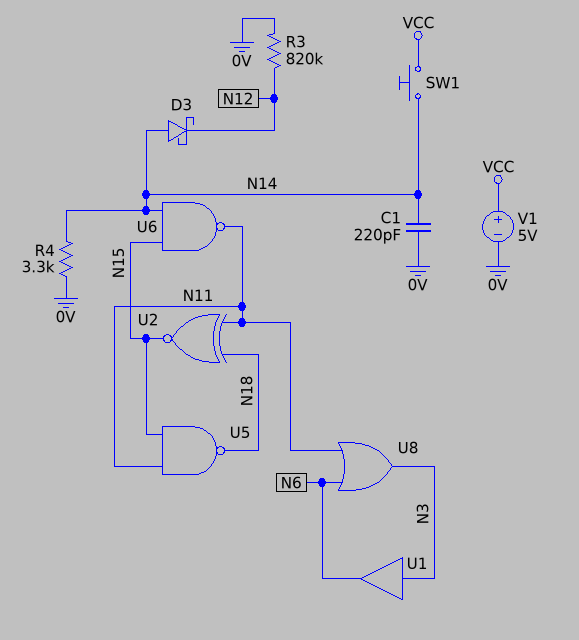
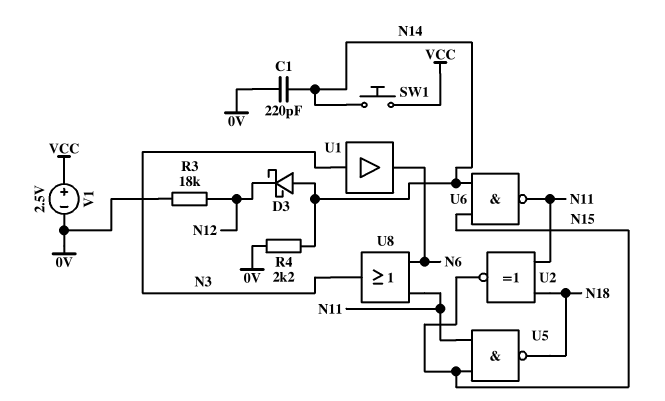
R3: 820k (0V, N12) -> 18k (0V, N12)
R4: 3.3k (0V, N14) -> 2.2k (0V, N14)
V1: 5V (plus VCC, minus 0V) -> 2.5V (plus VCC, minus 0V)

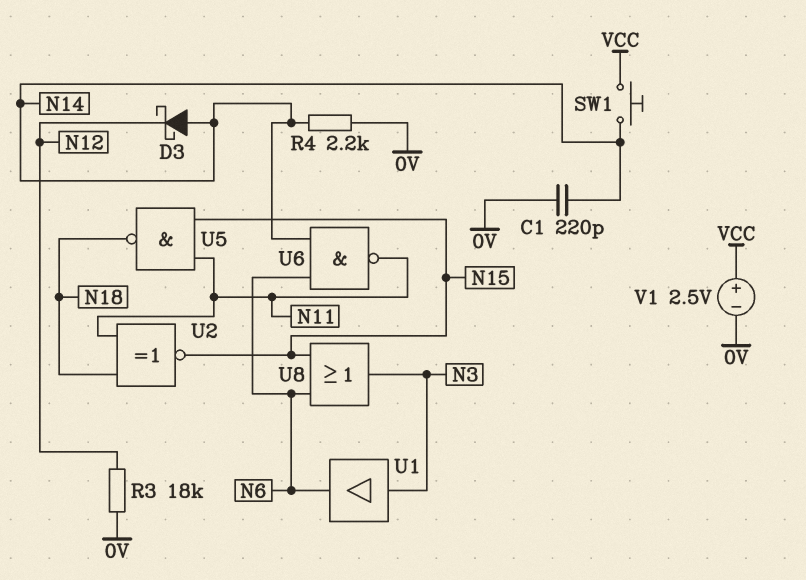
U6: NAND (in N14, in N15, out N11) -> NAND (in N6, in N14, out N11)
U8: OR (in N6, in N11, out N3) -> OR (in N6, in N15, out N3)

